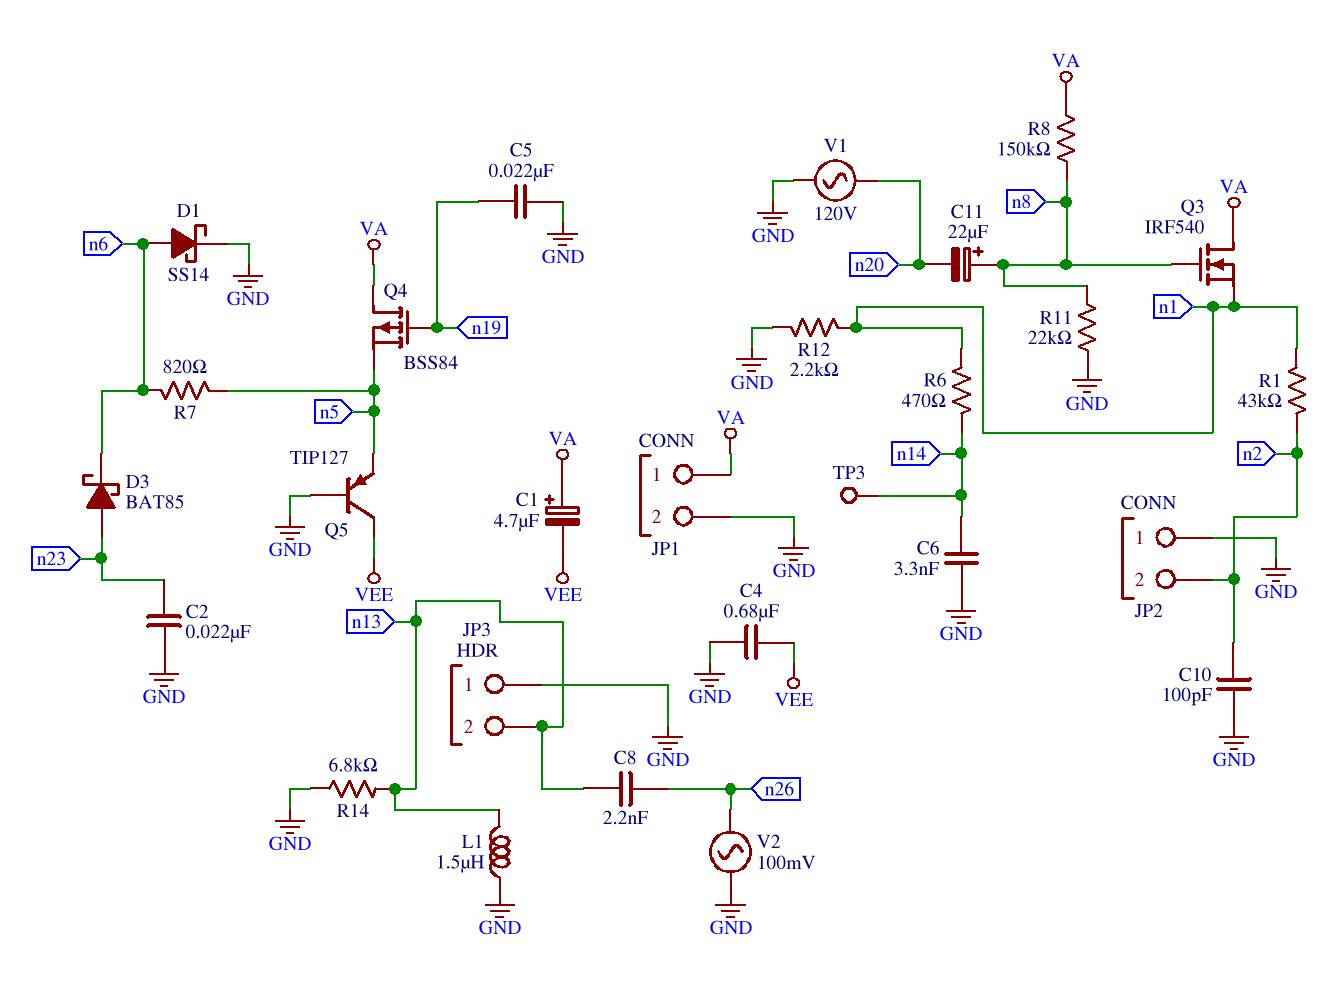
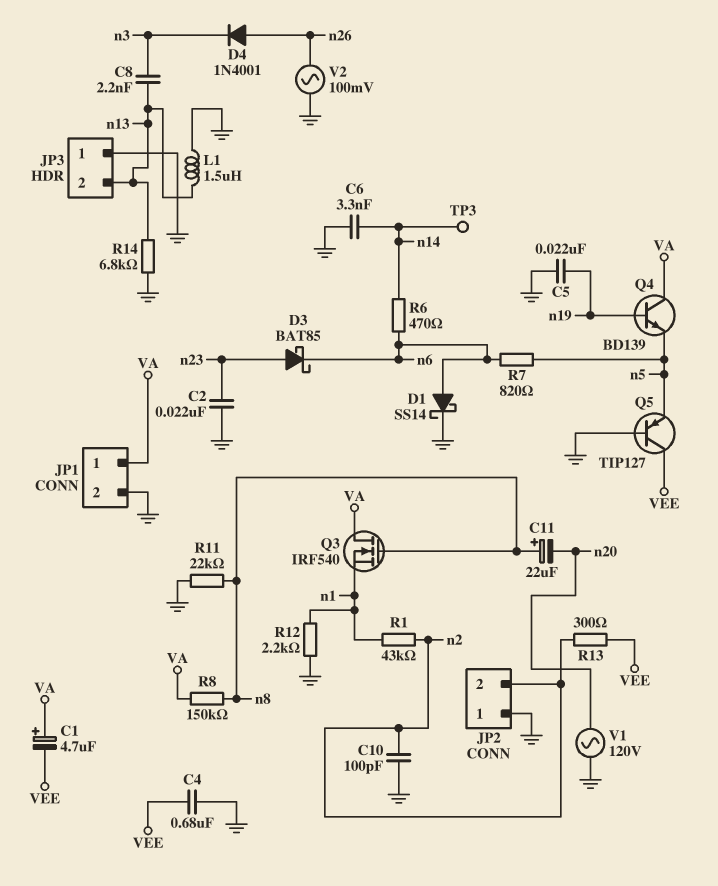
C8: 2.2nF (n13, n26) -> 2.2nF (n3, n13)
D4: none -> diode 1N4001 (A n26, K n3)
Q4: PMOS BSS84 (G n19, D VA, S n5) -> NPN BD139 (B n19, C VA, E n5)
R6: 470 (n1, n14) -> 470 (n6, n14)
R13: none -> 300 (VEE, n2)

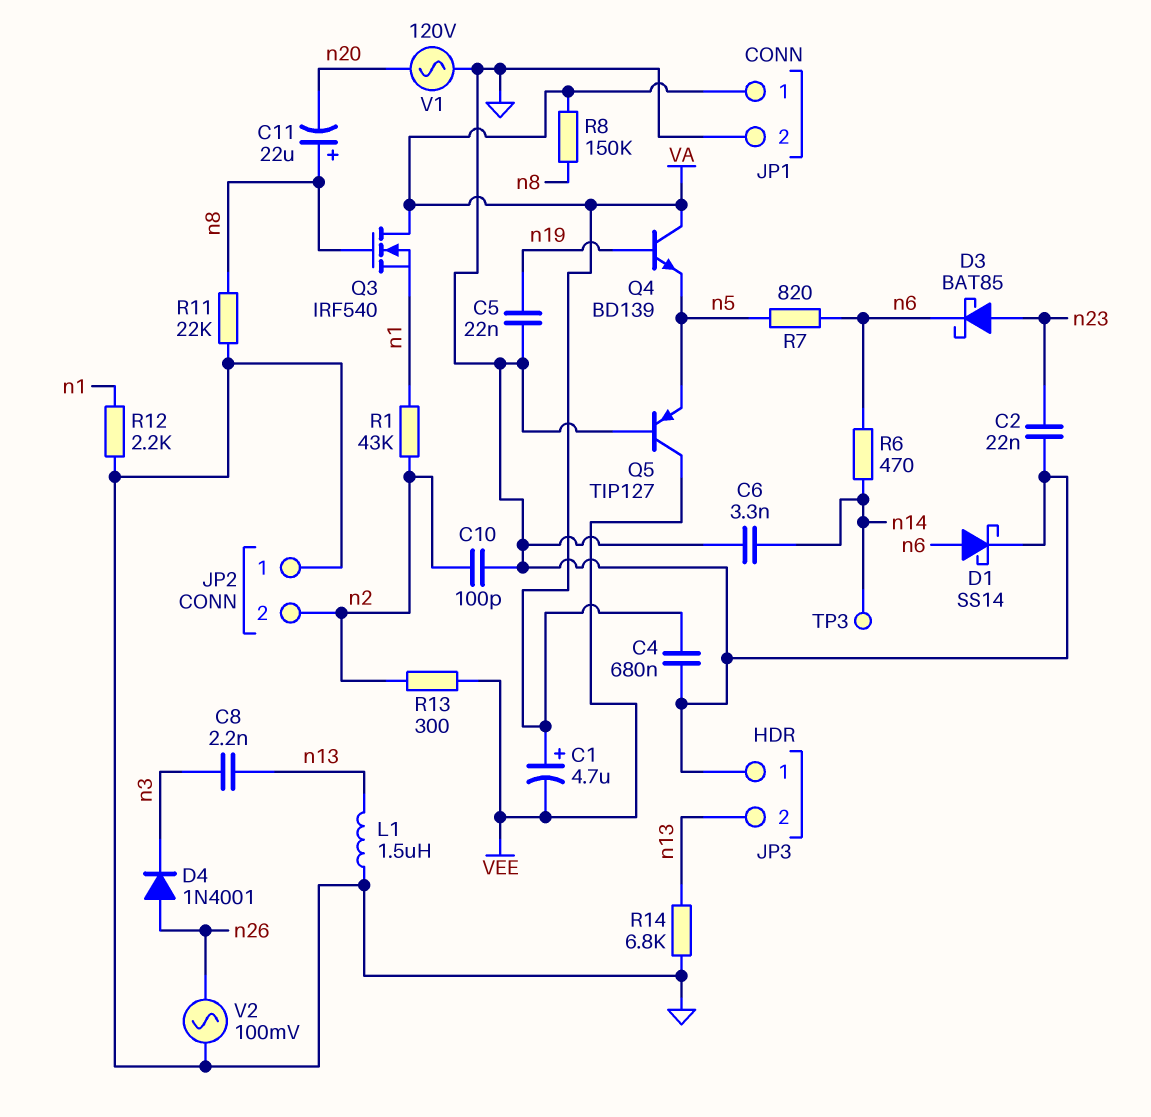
C4: 680nF (GND, VEE) -> 680nF (GND, VA)

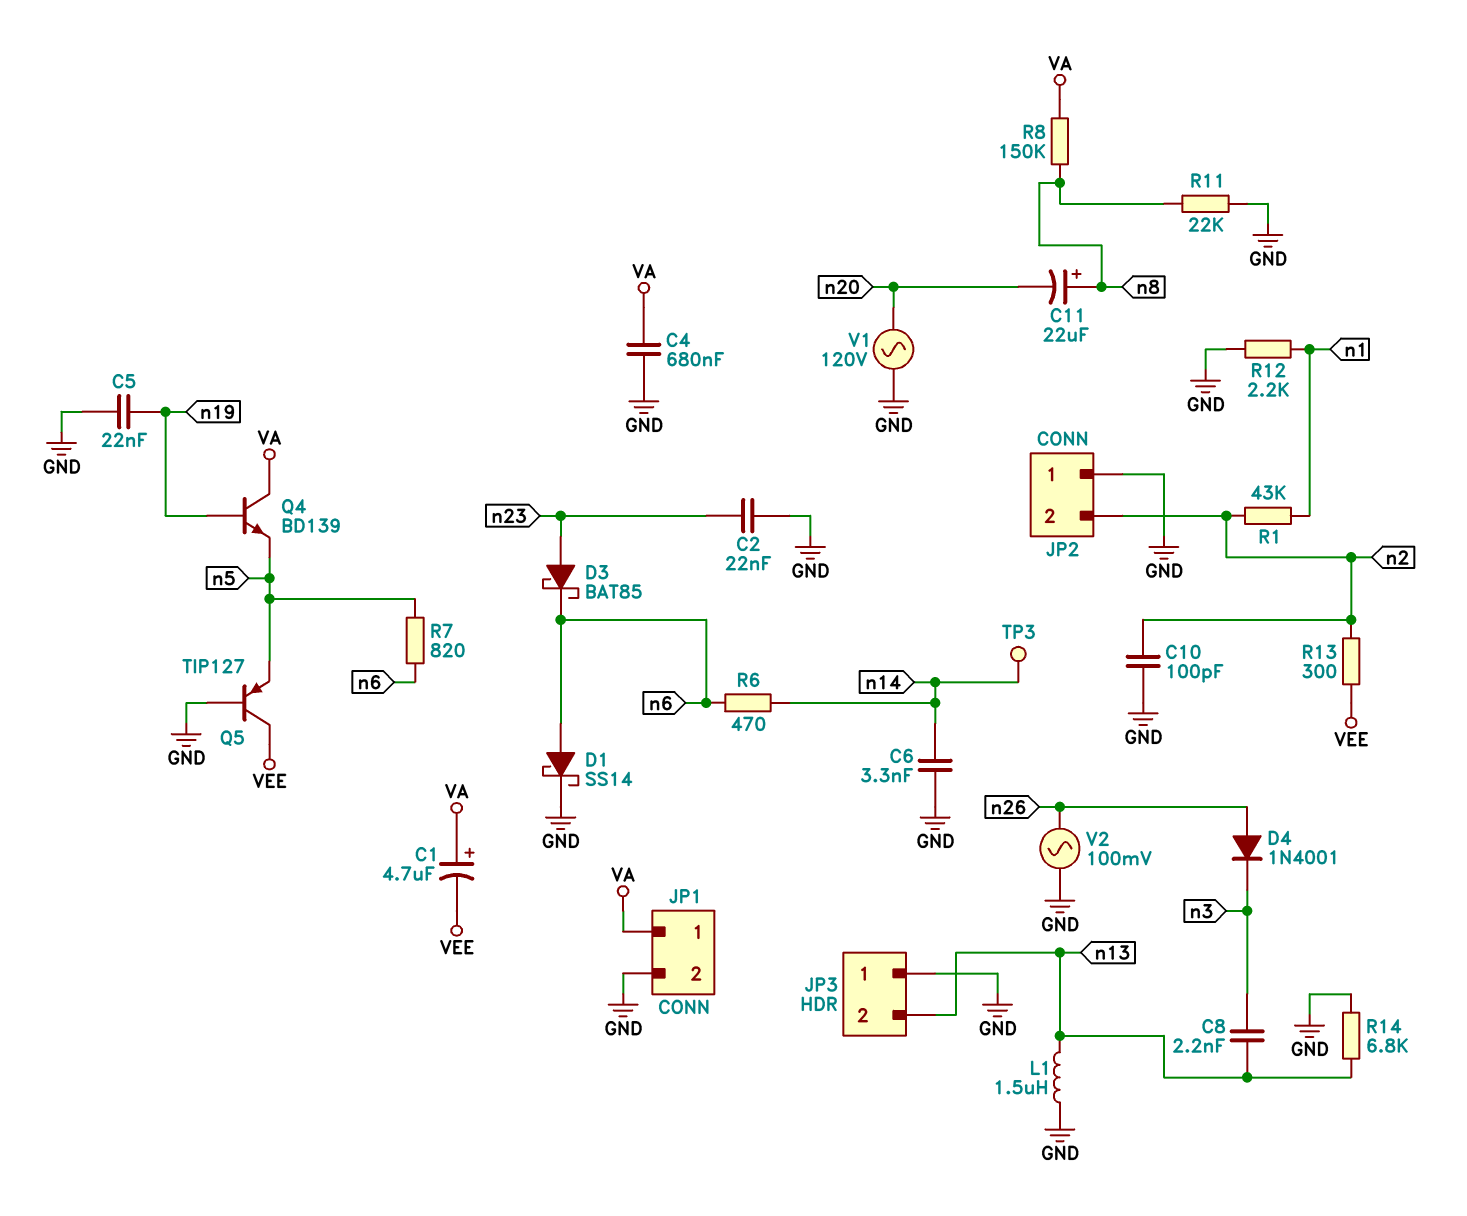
Q3: NMOS IRF540 (G n8, D VA, S n1) -> none

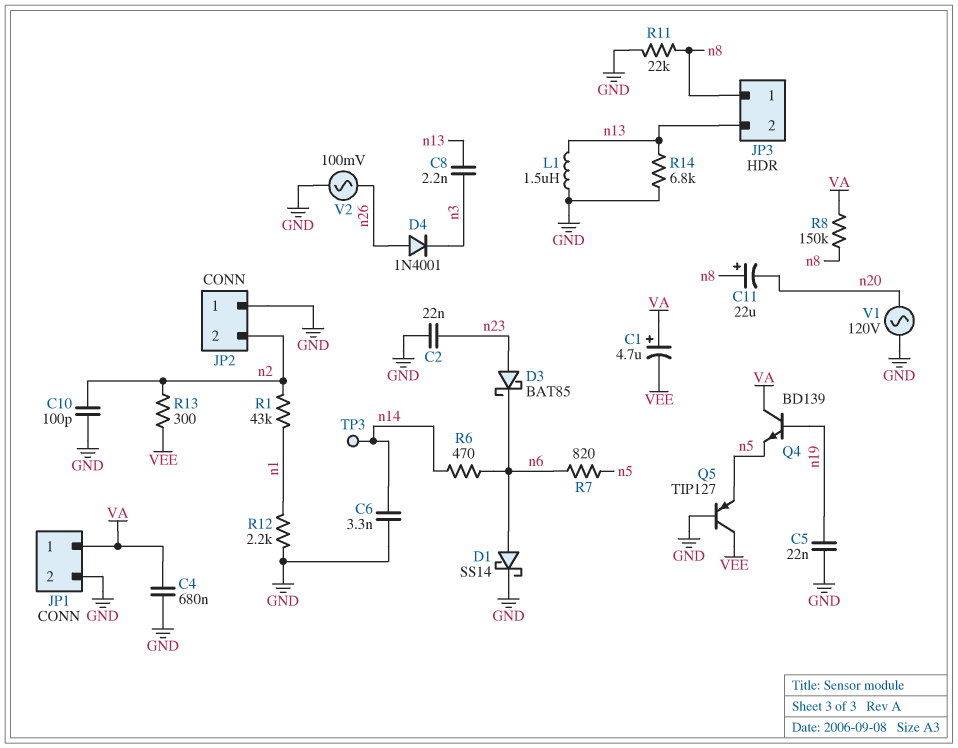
JP3 pin 1: GND -> n8

